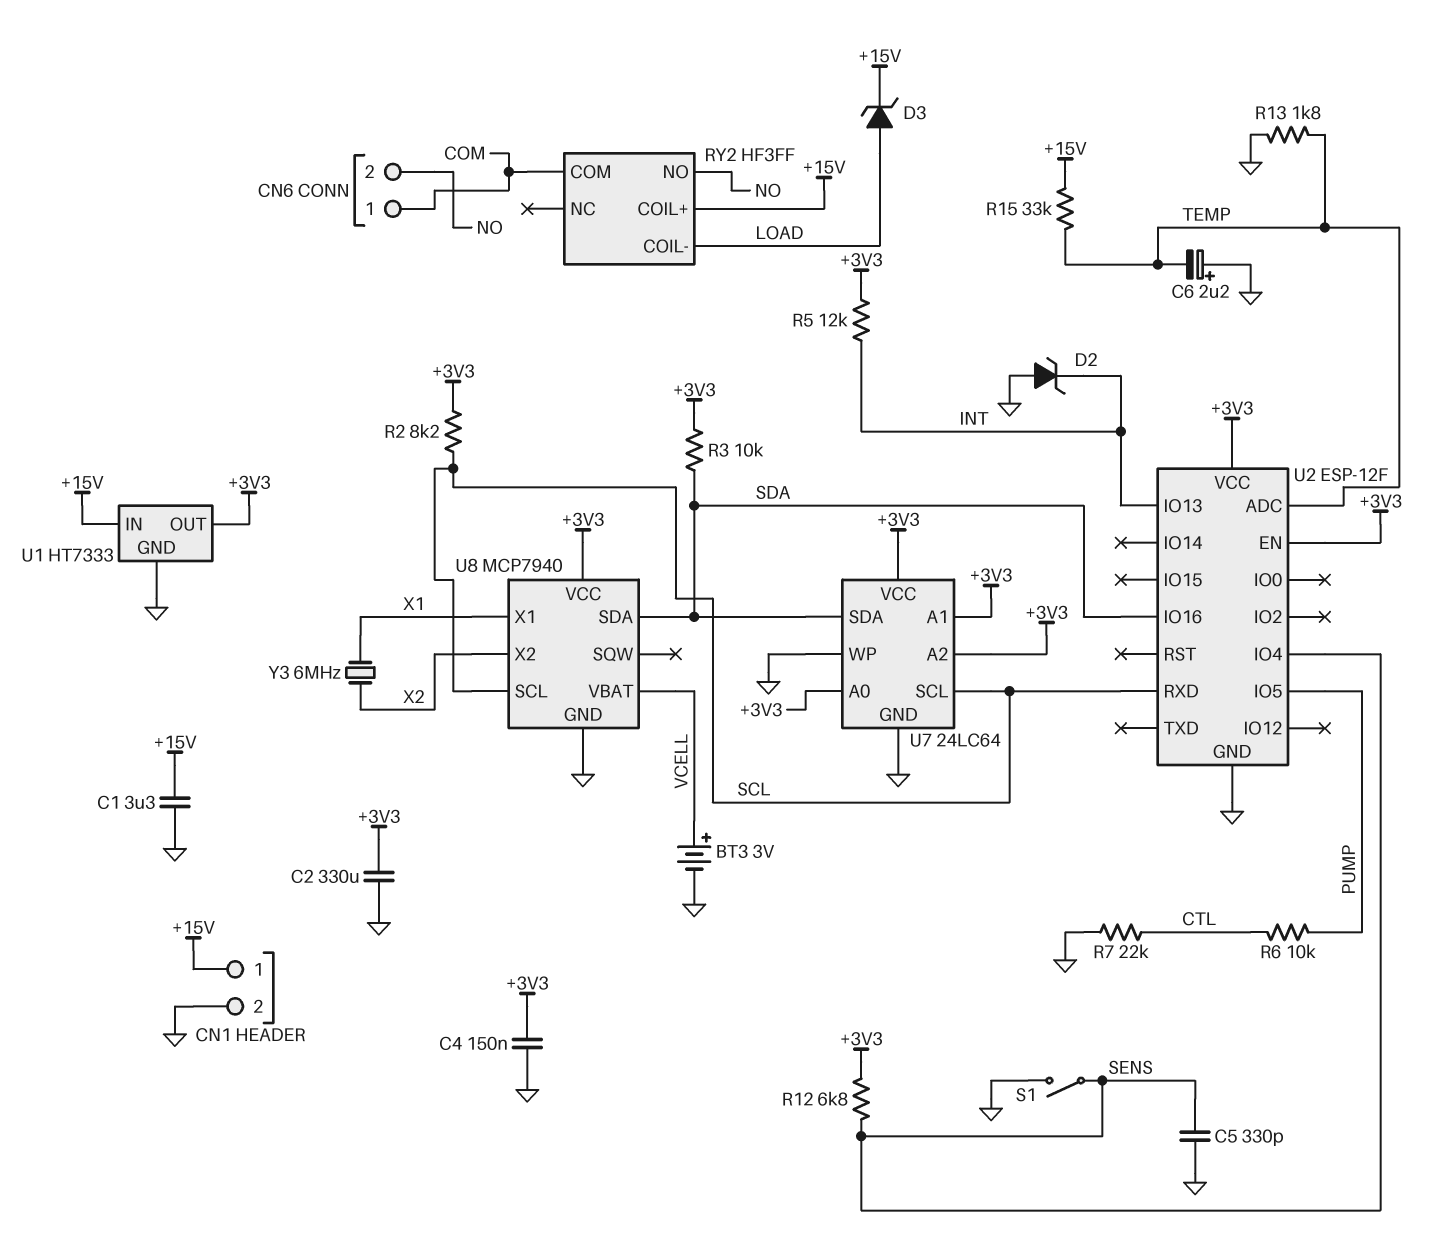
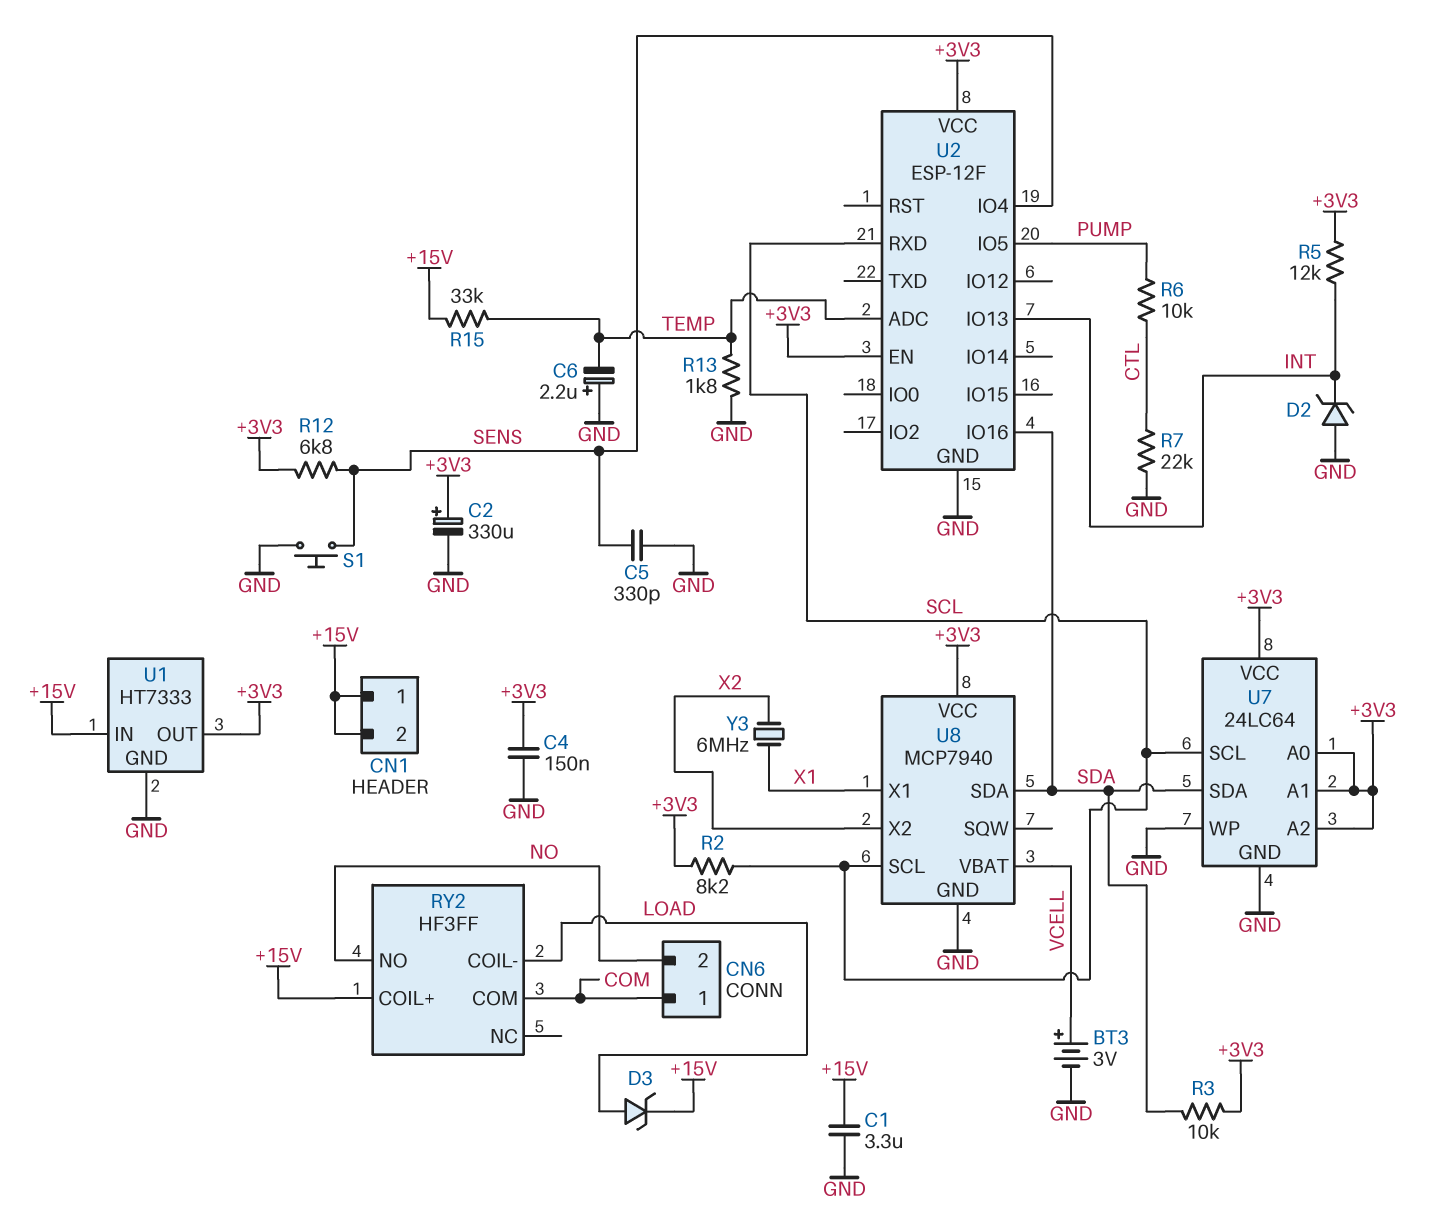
C2: 330uF (+3V3, GND) -> 330uF (plus +3V3, minus GND)
CN1 pin 2: GND -> +15V
S1: switch (GND, SENS) -> button (GND, SENS)

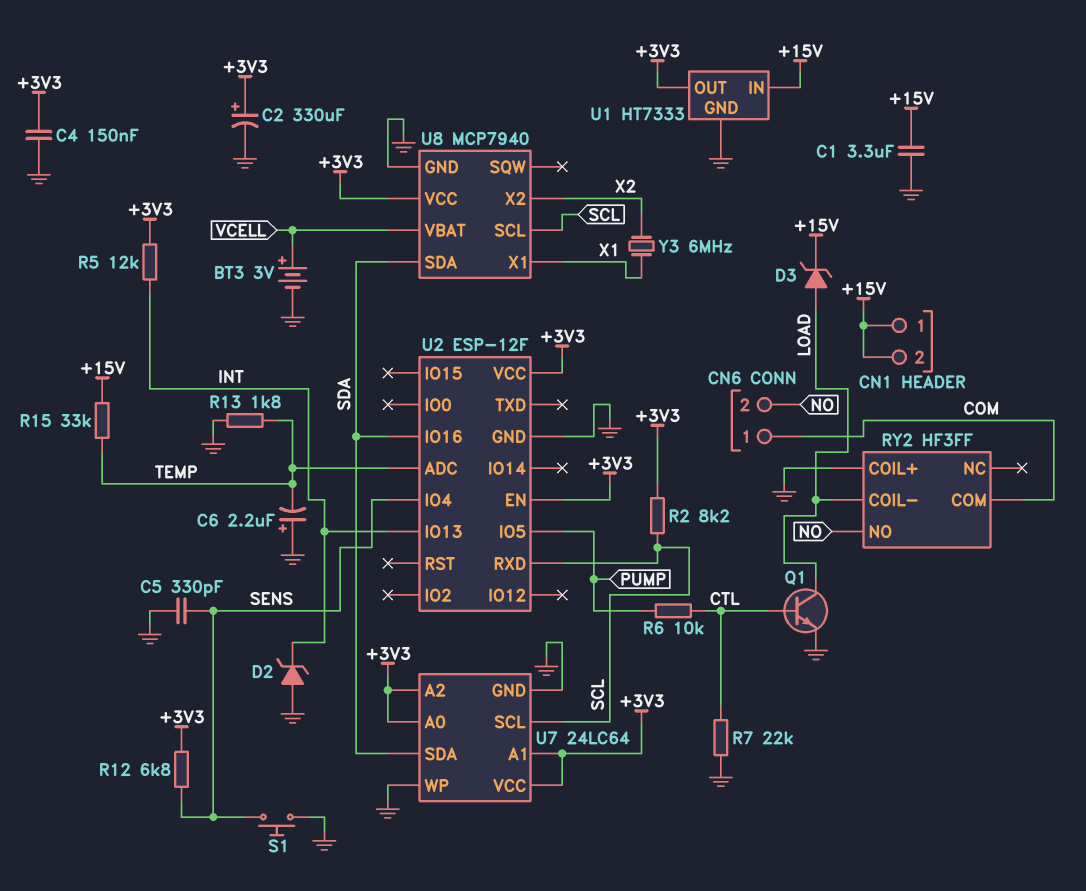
Q1: none -> NPN (B CTL, C LOAD, E GND)
R3: 10k (+3V3, SDA) -> none
RY2 pin COIL+: +15V -> GND

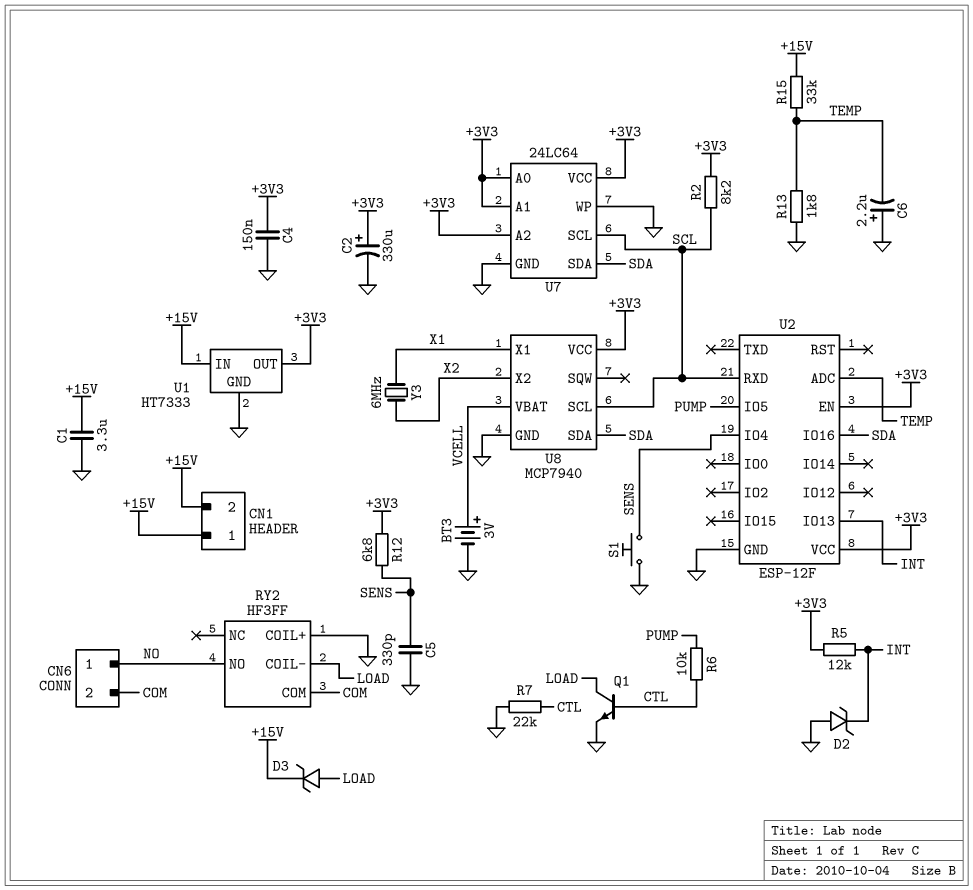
CN6 pin 1: COM -> NO
CN6 pin 2: NO -> COM

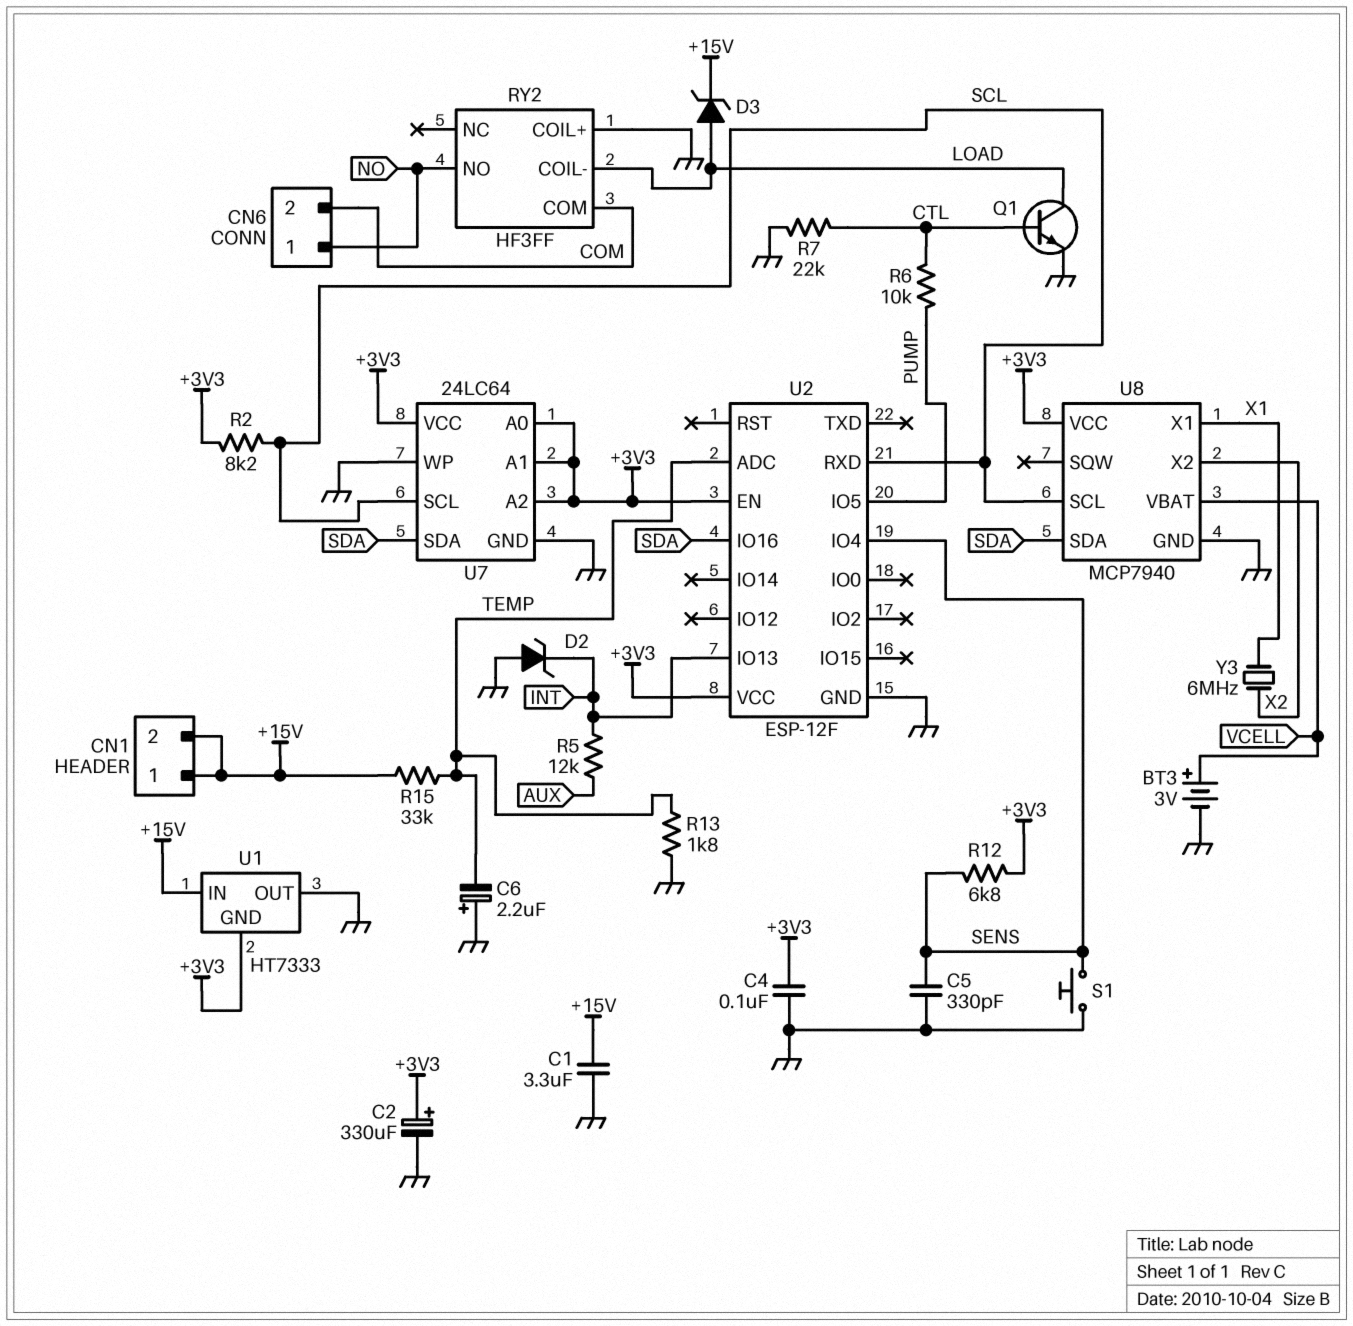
C4: 150nF (+3V3, GND) -> 100nF (+3V3, GND)
R5: 12k (+3V3, INT) -> 12k (AUX, INT)
U1 pin GND: GND -> +3V3
U1 pin OUT: +3V3 -> GND

